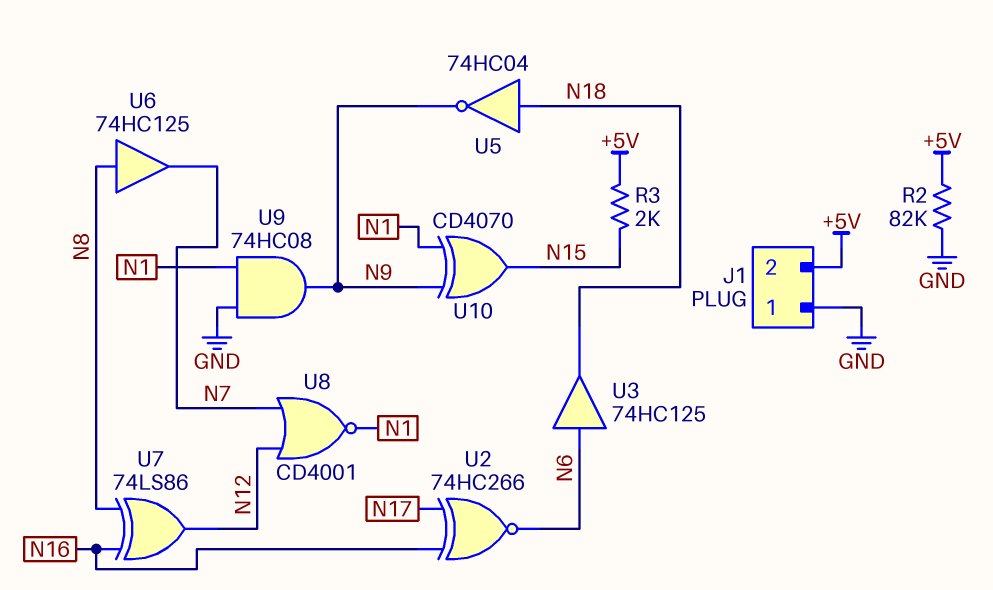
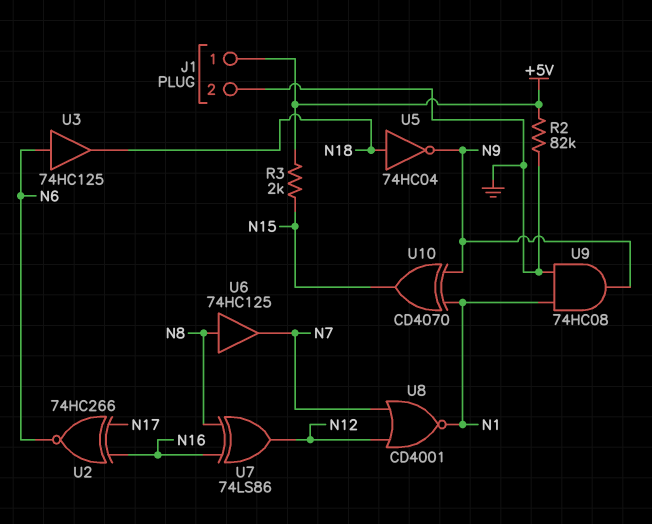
J1 pin 1: GND -> +5V
J1 pin 2: +5V -> GND

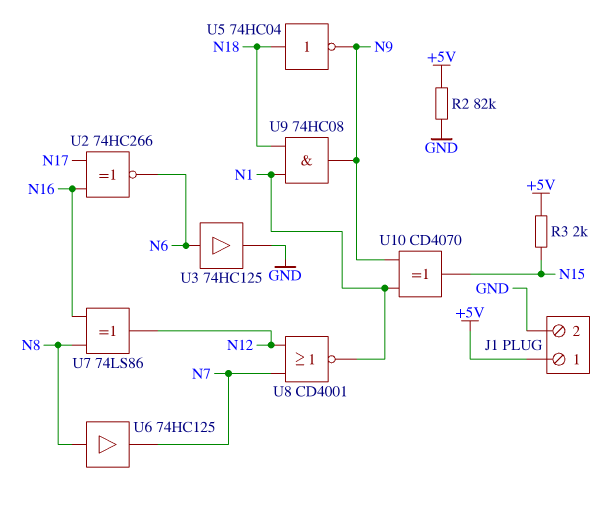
U3: buffer 74HC125 (in N6, out N18) -> buffer 74HC125 (in N6, out GND)
U9: AND 74HC08 (in GND, in N1, out N9) -> AND 74HC08 (in N1, in N18, out N9)

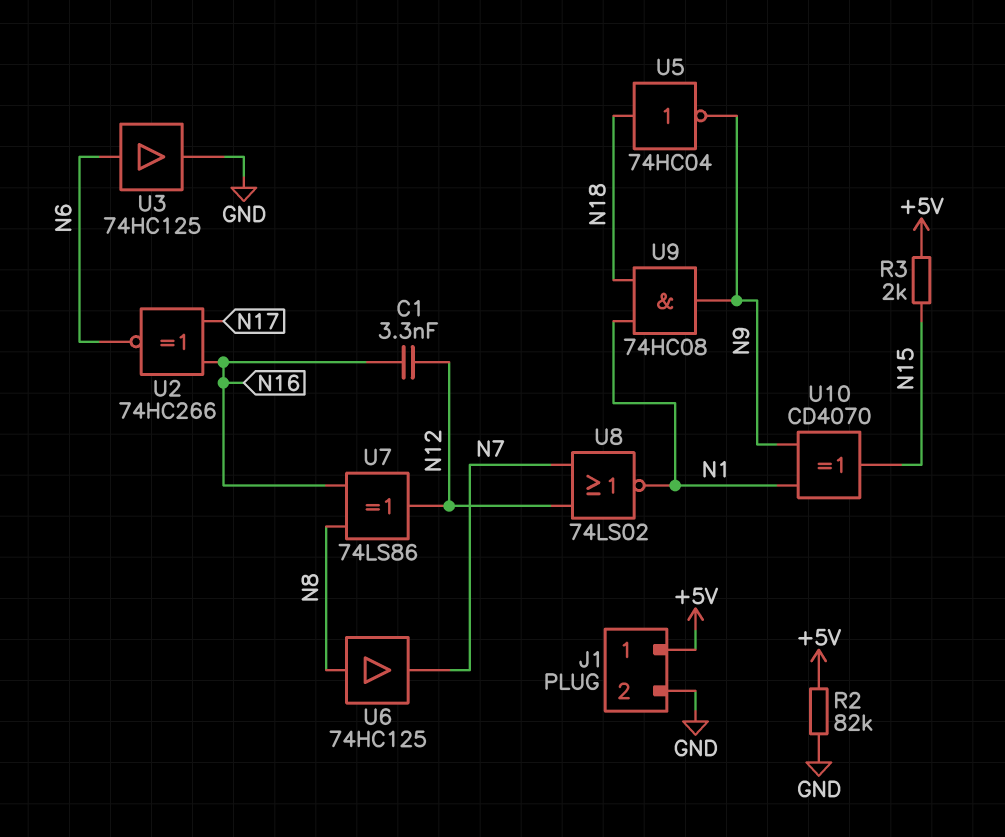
C1: none -> 3.3nF (N12, N16)
U8: NOR CD4001 (in N7, in N12, out N1) -> NOR 74LS02 (in N7, in N12, out N1)

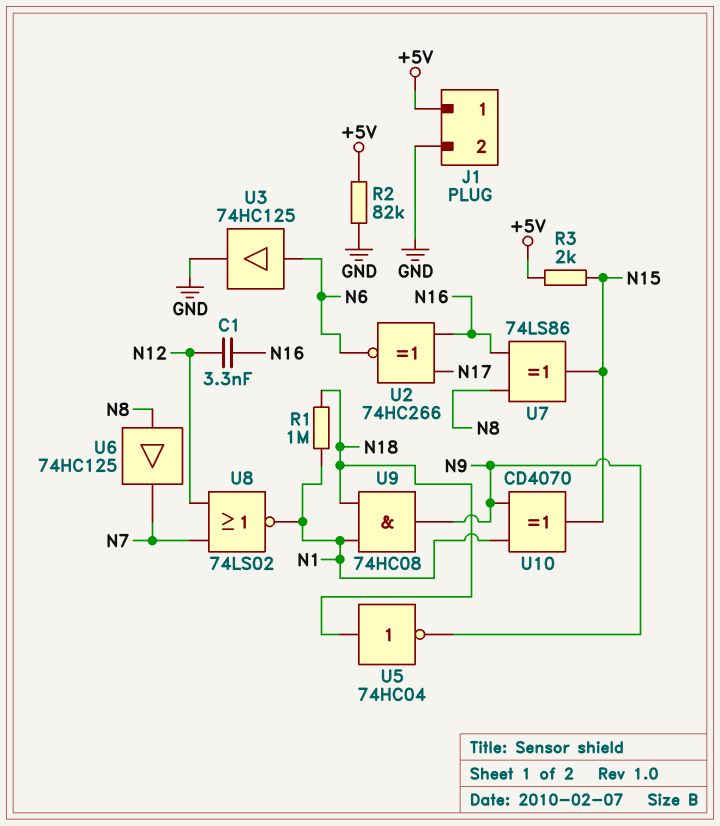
R1: none -> 1M (N1, N18)
U7: XOR 74LS86 (in N8, in N16, out N12) -> XOR 74LS86 (in N8, in N16, out N15)

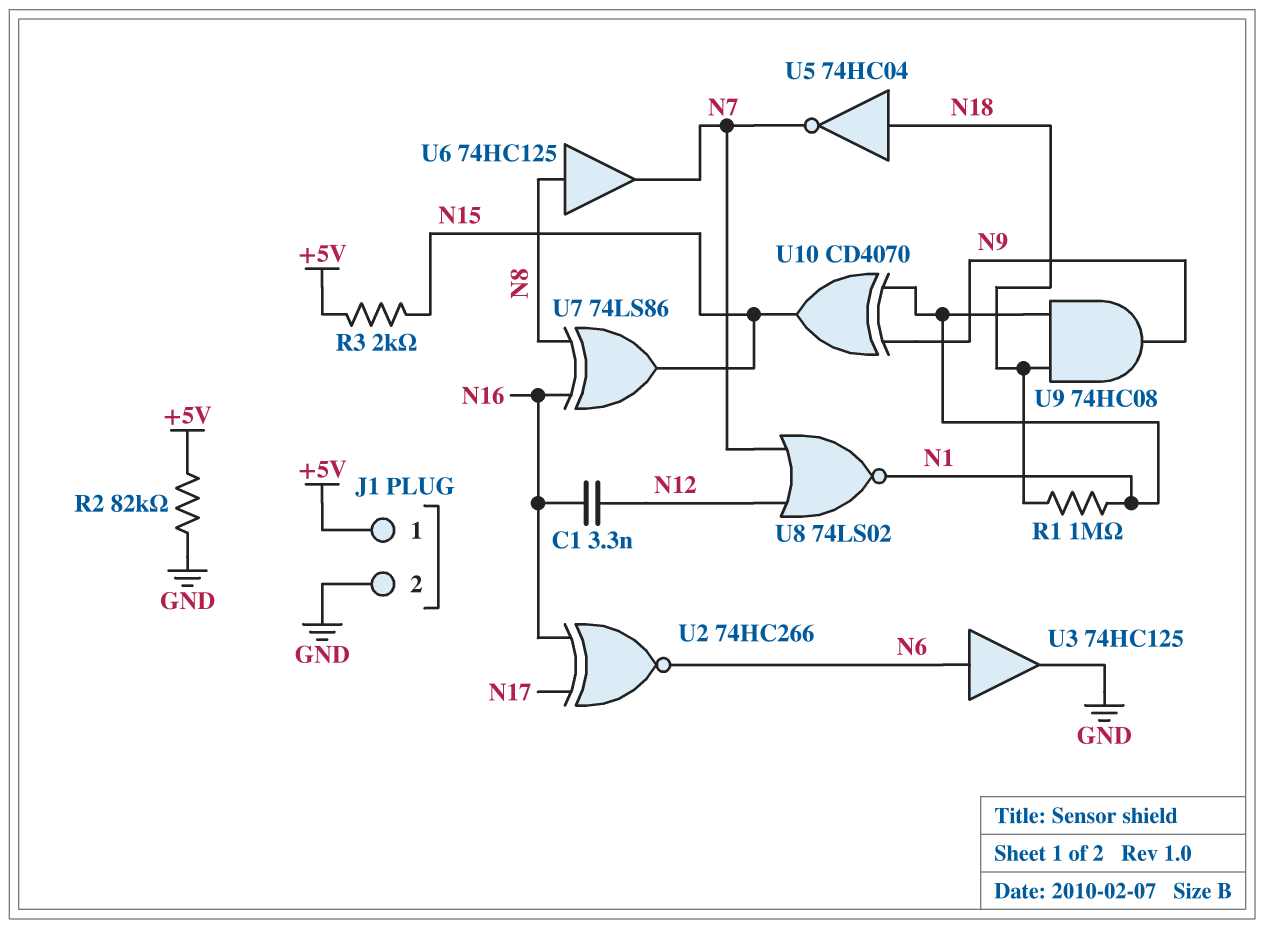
U5: NOT 74HC04 (in N18, out N9) -> NOT 74HC04 (in N18, out N7)

